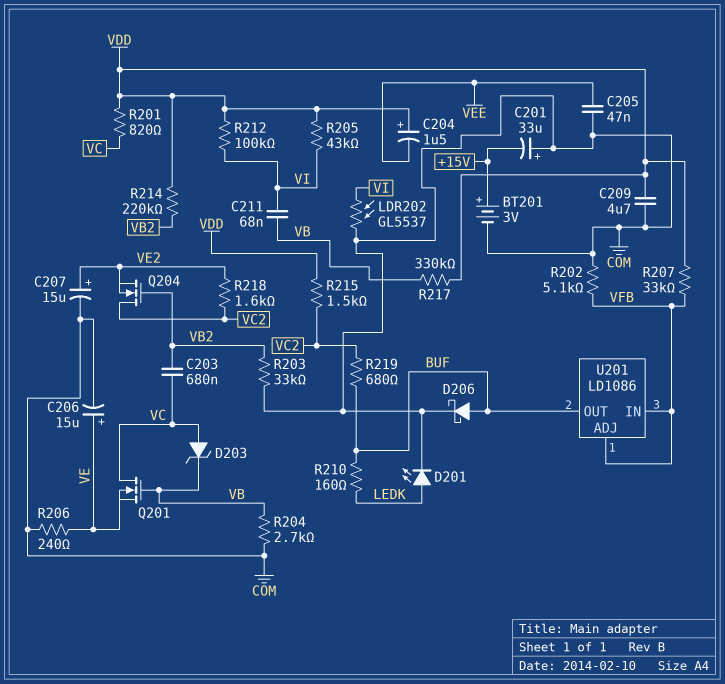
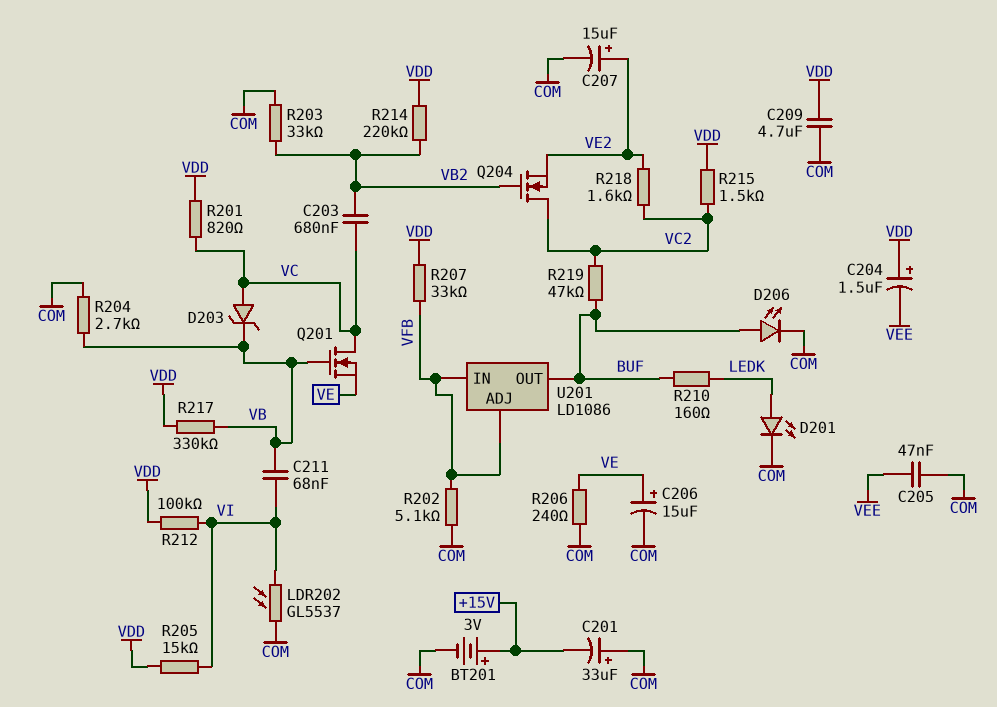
D206: schottky (A BUF, K COM) -> LED (A BUF, K COM)
R205: 43k (VDD, VI) -> 15k (VDD, VI)
R219: 680 (BUF, VC2) -> 47k (BUF, VC2)

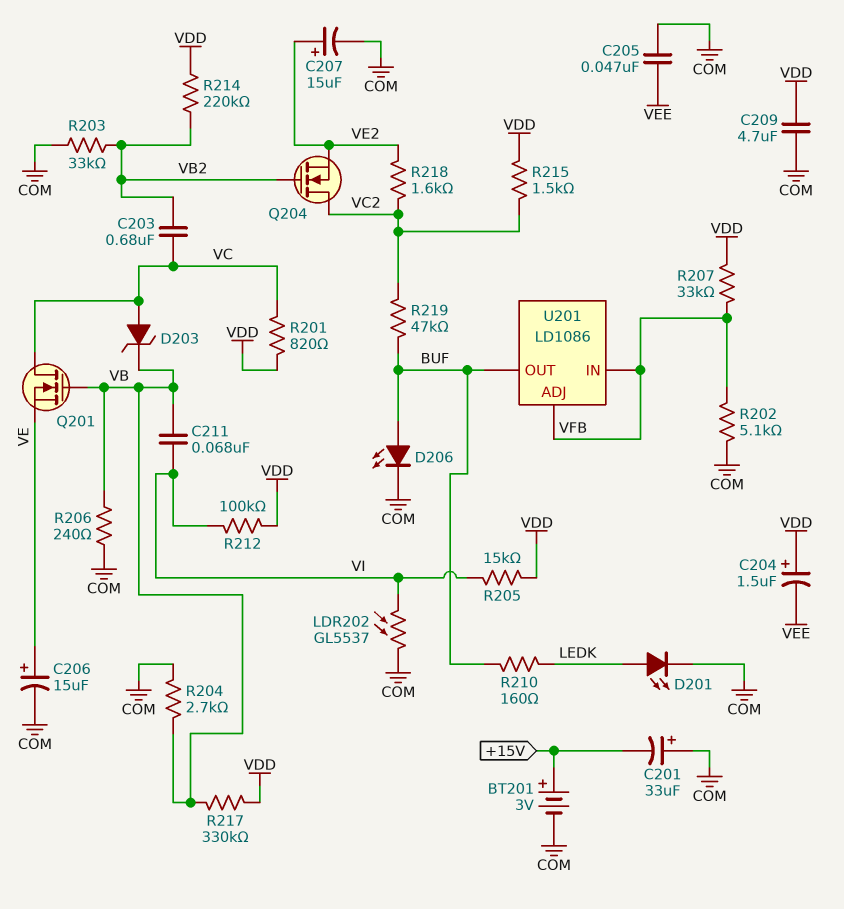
R206: 240 (COM, VE) -> 240 (COM, VB)

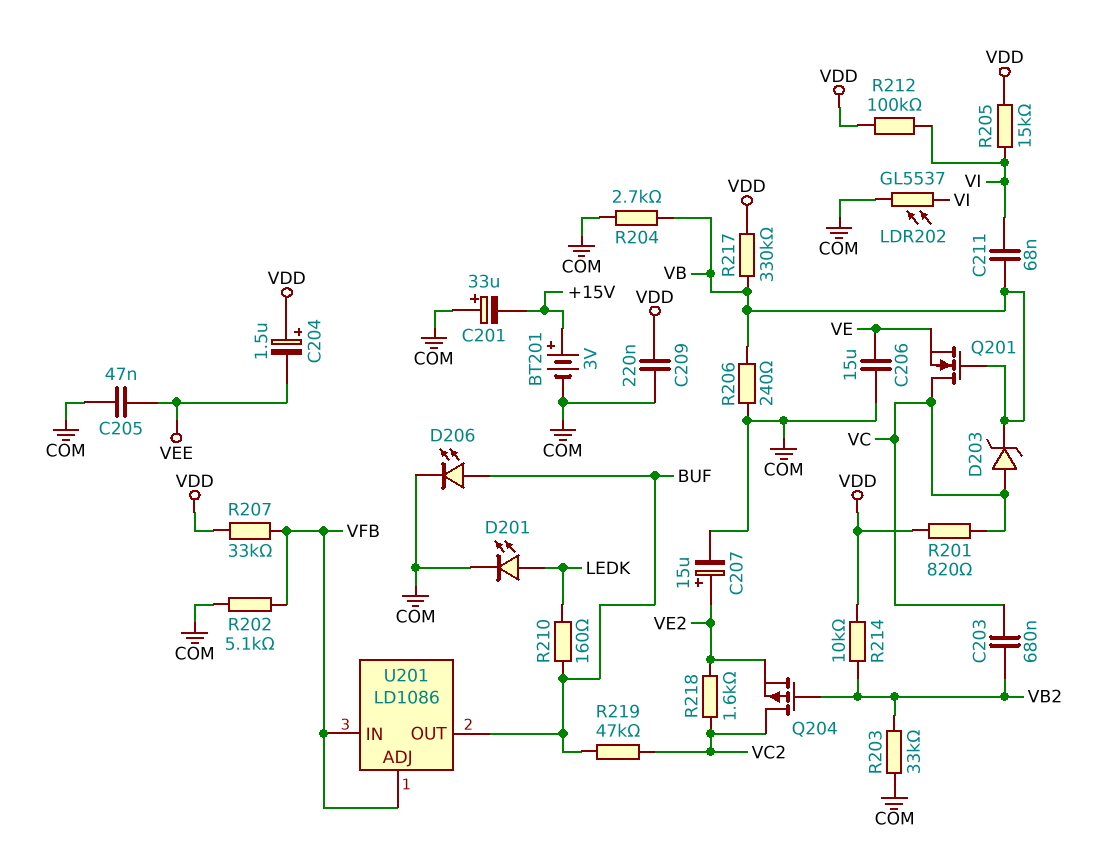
C206: 15uF (plus VE, minus COM) -> 15uF (COM, VE)
C209: 4.7uF (COM, VDD) -> 220nF (COM, VDD)
Q204: NMOS (G VB2, D VC2, S VE2) -> PMOS (G VB2, D VC2, S VE2)
R214: 220k (VB2, VDD) -> 10k (VB2, VDD)
R215: 1.5k (VC2, VDD) -> none

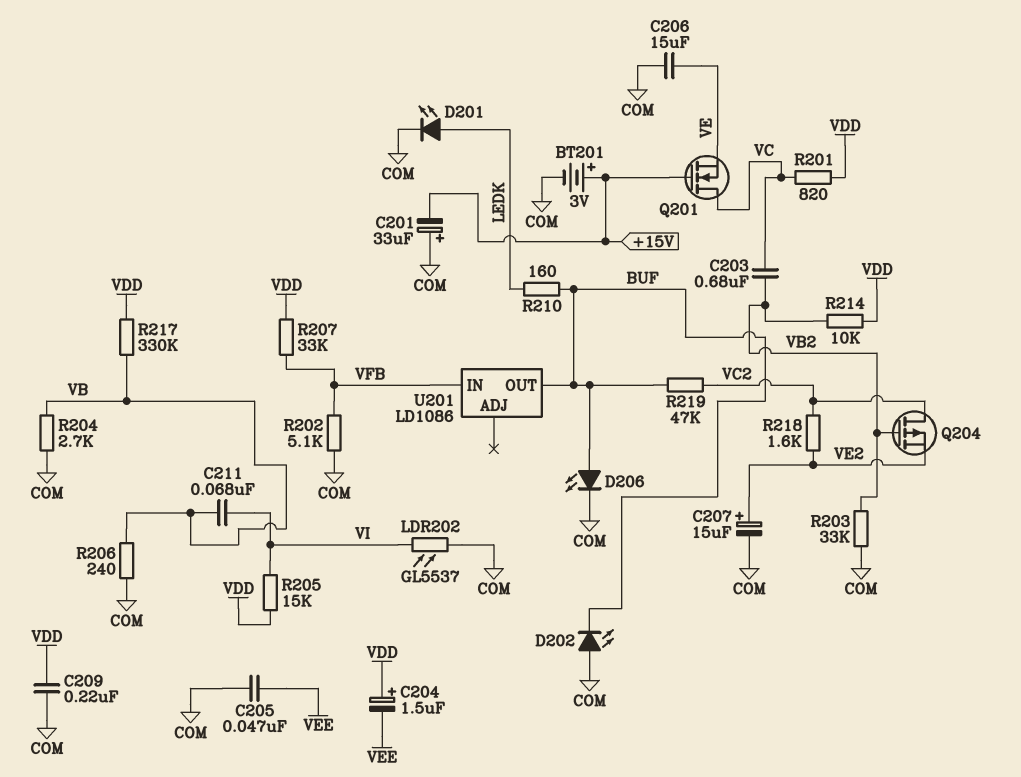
D202: none -> LED (A COM, K BUF)
D203: zener (A VC, K VB) -> none
Q201: NMOS (G VB, D VC, S VE) -> NMOS (G +15V, D VC, S VE)
R212: 100k (VDD, VI) -> none
U201 pin ADJ: VFB -> none

